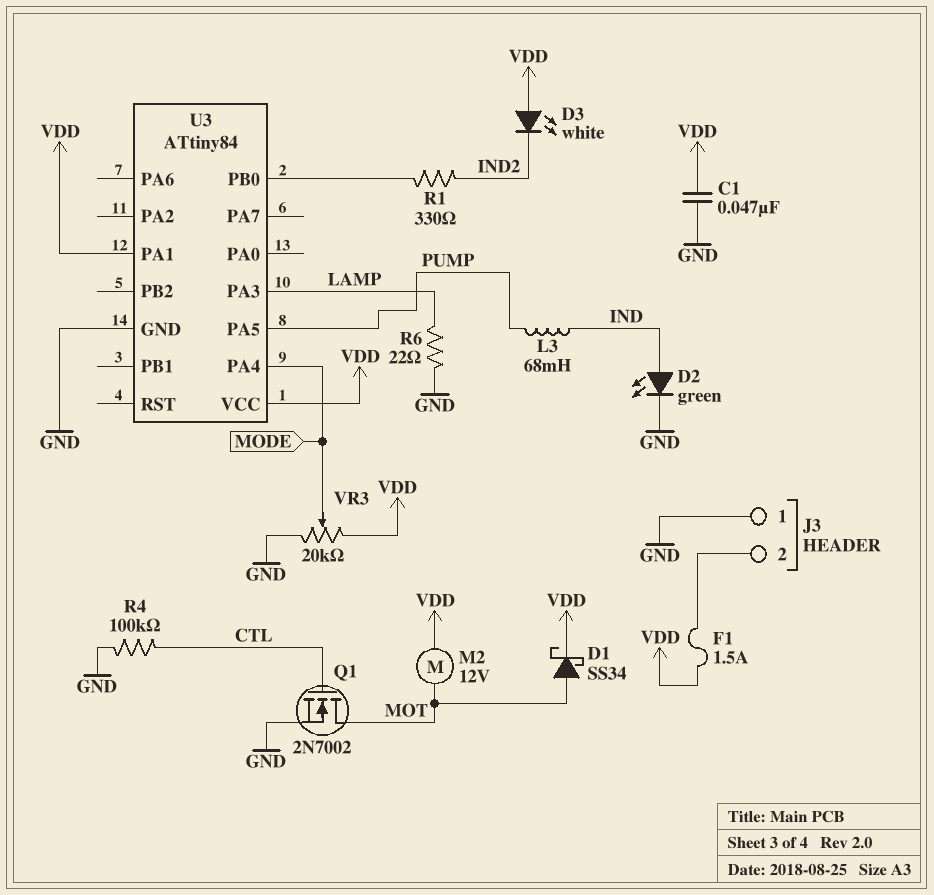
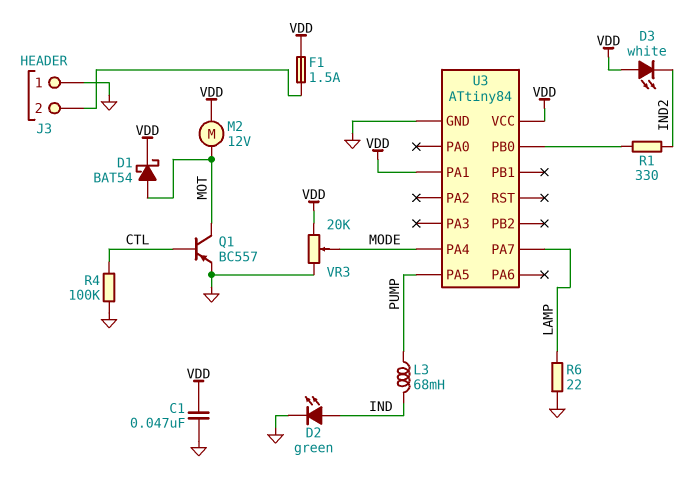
D1: schottky SS34 (A MOT, K VDD) -> schottky BAT54 (A MOT, K VDD)
Q1: NMOS 2N7002 (G CTL, D MOT, S GND) -> PNP BC557 (B CTL, C MOT, E GND)
U3 pin PA3: LAMP -> none
U3 pin PA7: none -> LAMP

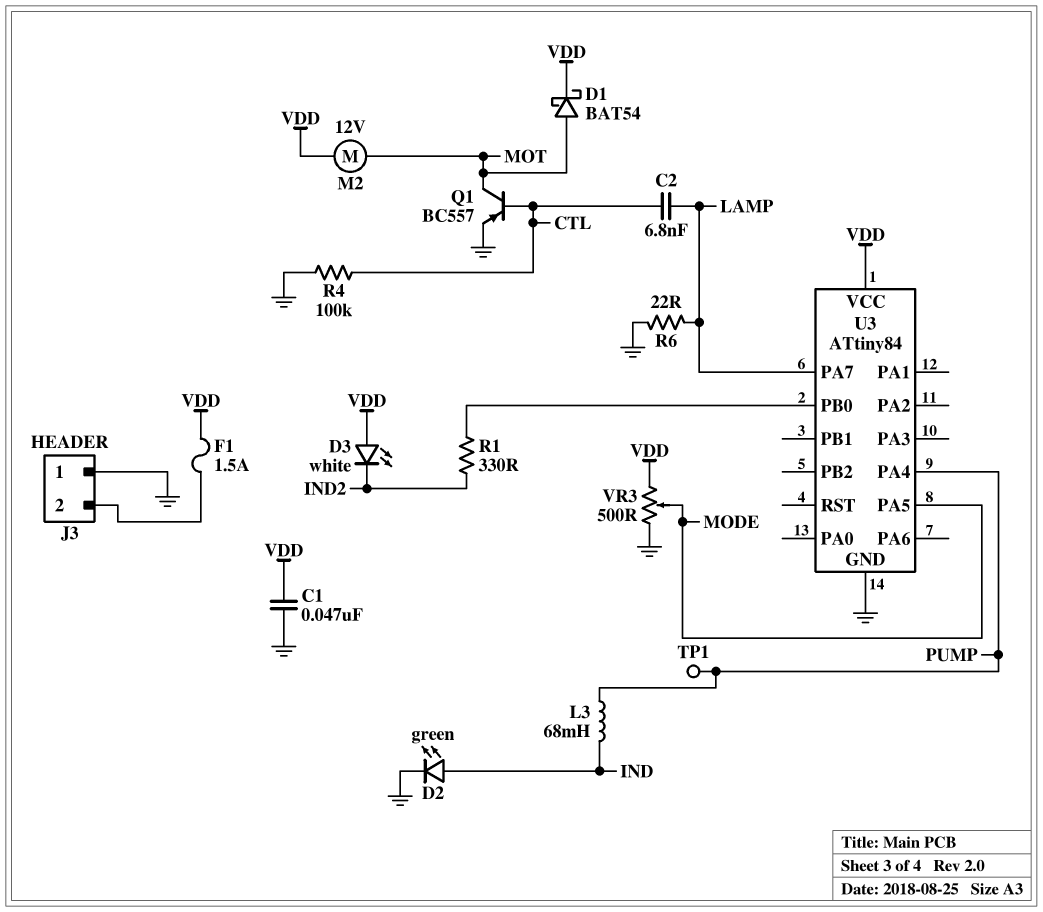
C2: none -> 6.8nF (CTL, LAMP)
TP1: none -> test point (PUMP)
U3 pin PA1: VDD -> none
U3 pin PA4: MODE -> PUMP
U3 pin PA5: PUMP -> MODE
VR3: 20k (GND, VDD, wiper MODE) -> 500 (GND, VDD, wiper MODE)

